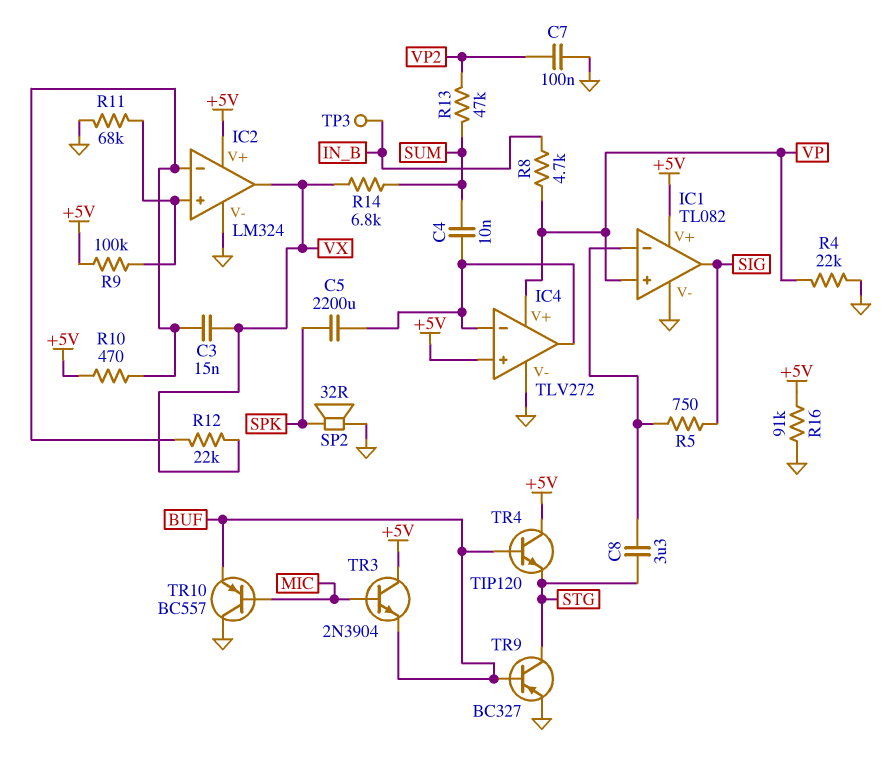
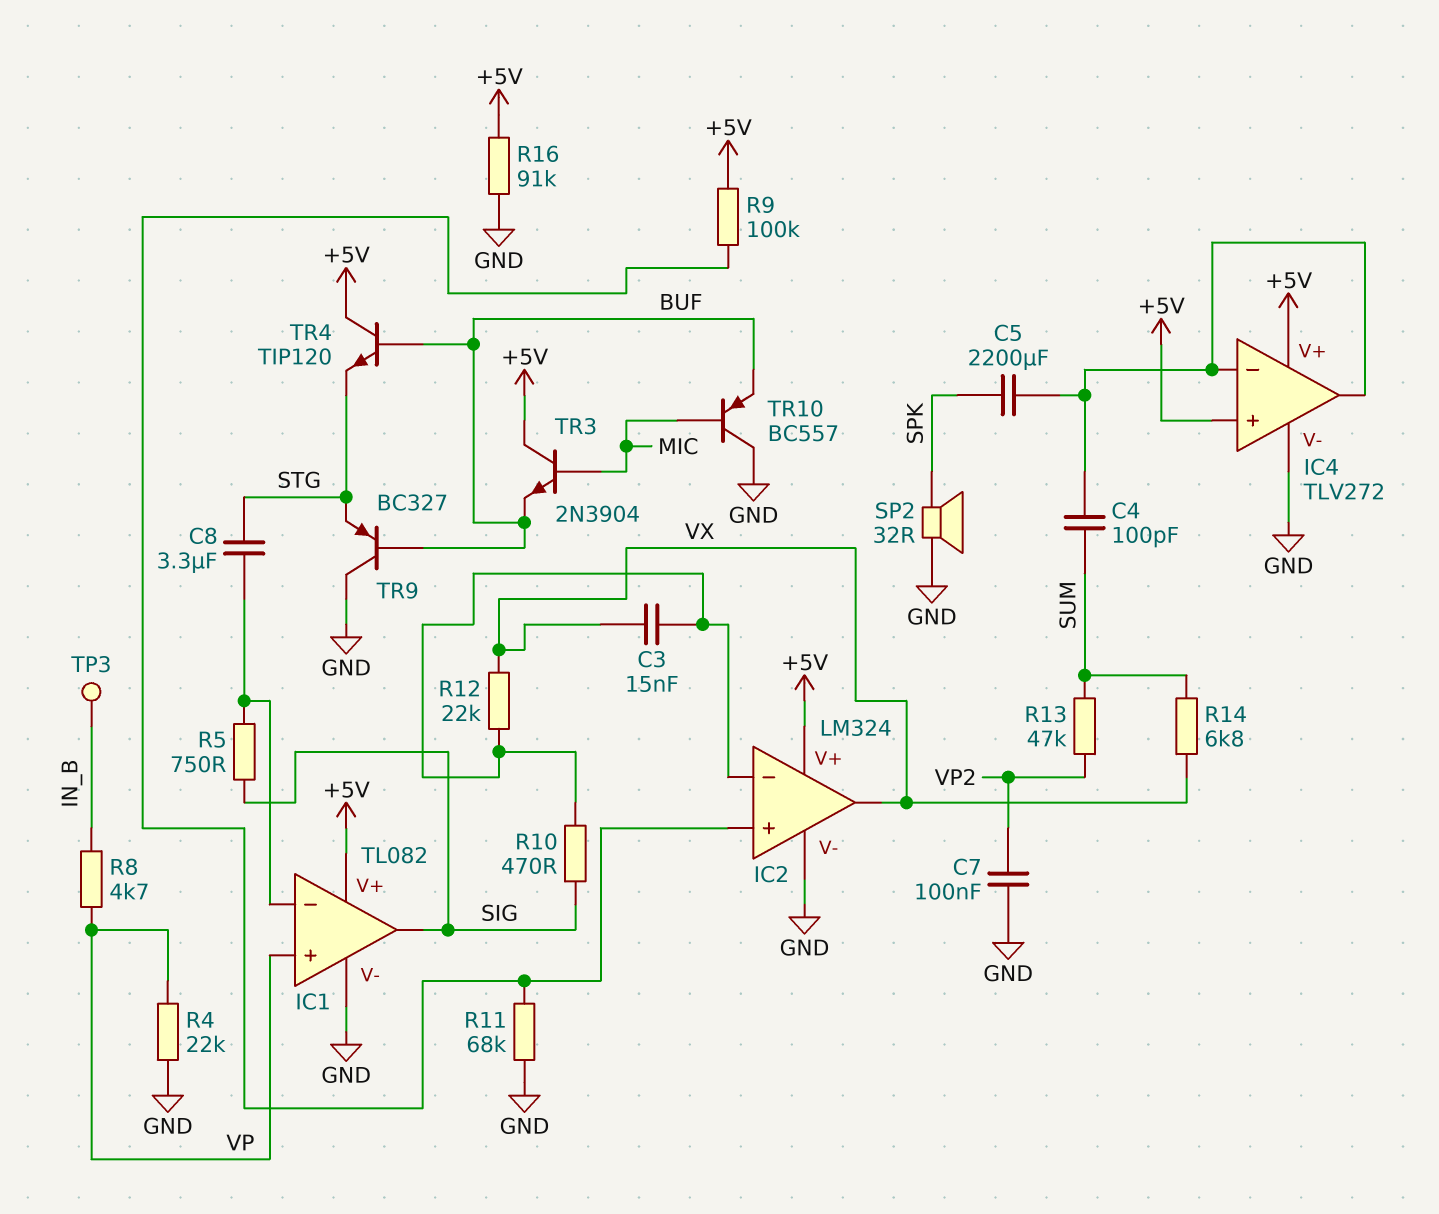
C4: 10nF (IC4/in-, SUM) -> 100pF (IC4/in-, SUM)
IC4 pin V+: VP -> +5V
R10: 470 (+5V, IC2/in-) -> 470 (IC2/in-, SIG)
TR9: PNP BC327 (B BUF, C STG, E GND) -> PNP BC327 (B BUF, C GND, E STG)

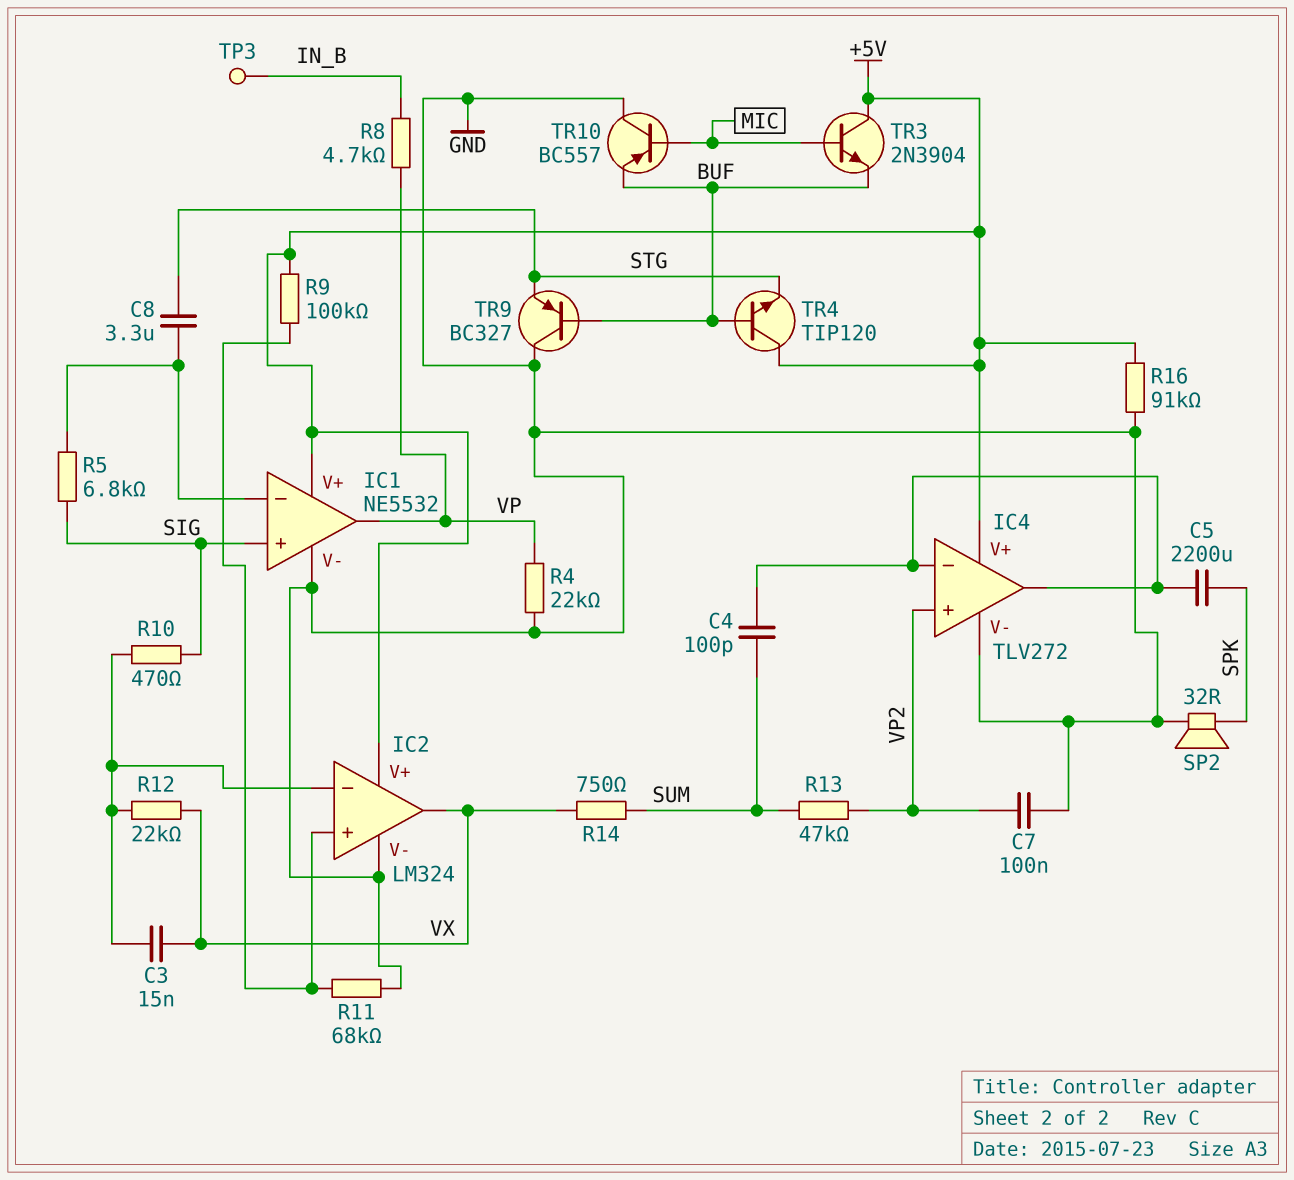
IC1: TL082 -> NE5532
IC1 pin in+: VP -> SIG
IC1 pin out: SIG -> VP
IC4 pin in+: +5V -> VP2
R5: 750 (IC1/in-, SIG) -> 6.8k (IC1/in-, SIG)
R14: 6.8k (SUM, VX) -> 750 (SUM, VX)

